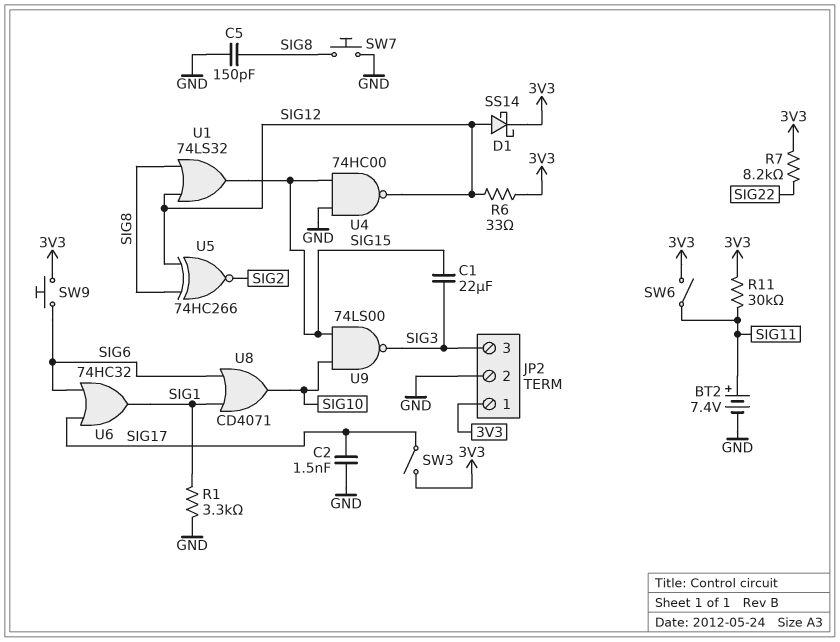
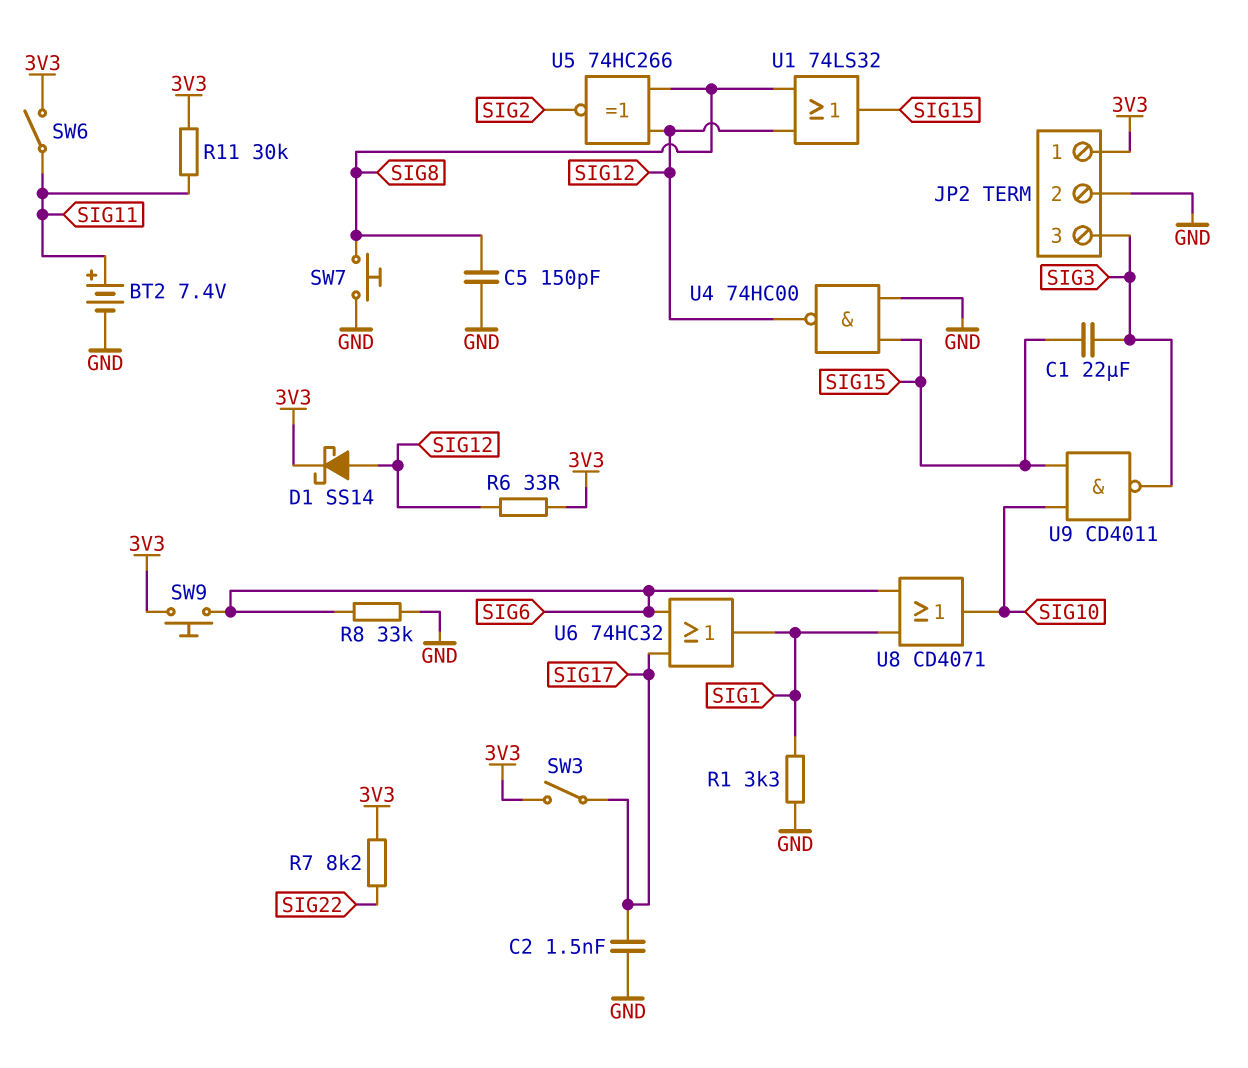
R8: none -> 33k (GND, SIG6)
U9: NAND 74LS00 (in SIG10, in SIG15, out SIG3) -> NAND CD4011 (in SIG10, in SIG15, out SIG3)

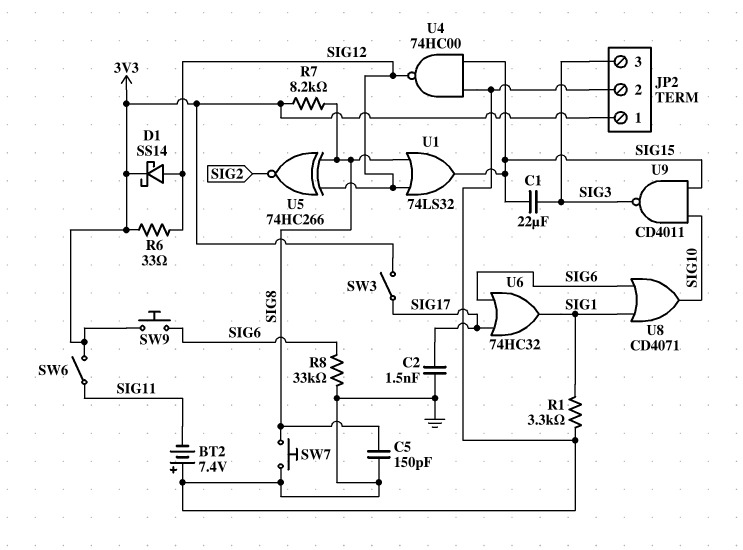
BT2: 7.4V (plus SIG11, minus GND) -> 7.4V (plus GND, minus SIG11)
R7: 8.2k (3V3, SIG22) -> 8.2k (3V3, SIG8)
R11: 30k (3V3, SIG11) -> none

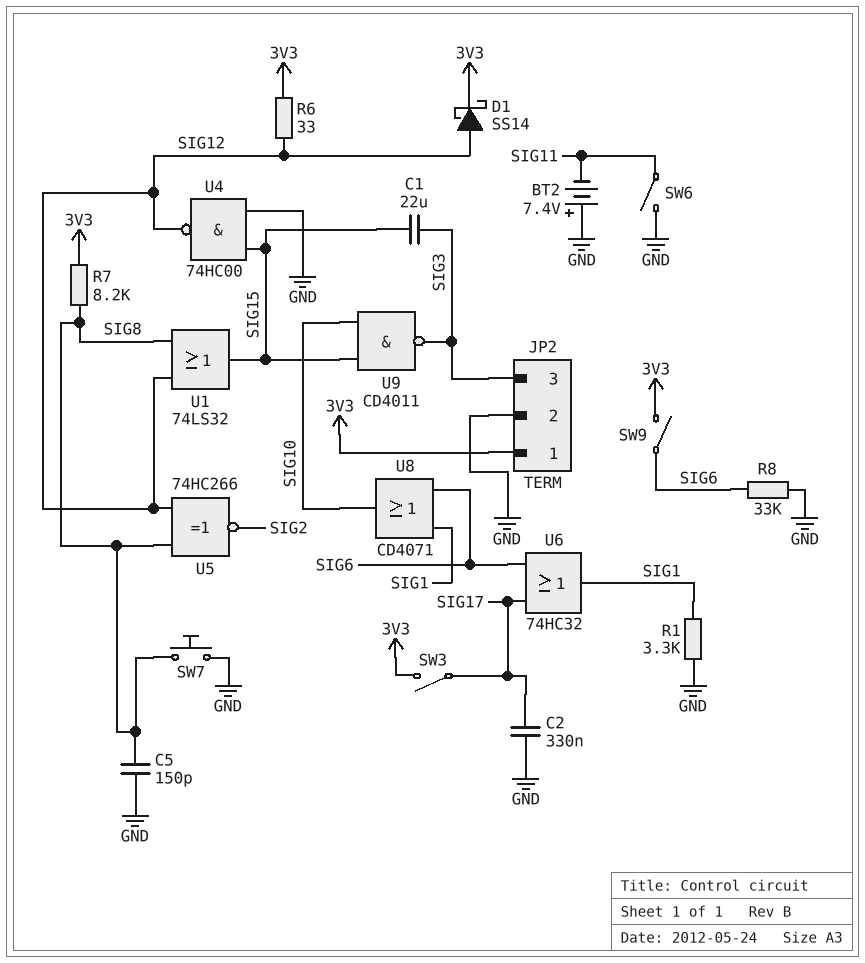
C2: 1.5nF (GND, SIG17) -> 330nF (GND, SIG17)
SW6: switch (3V3, SIG11) -> switch (GND, SIG11)
SW9: button (3V3, SIG6) -> switch (3V3, SIG6)

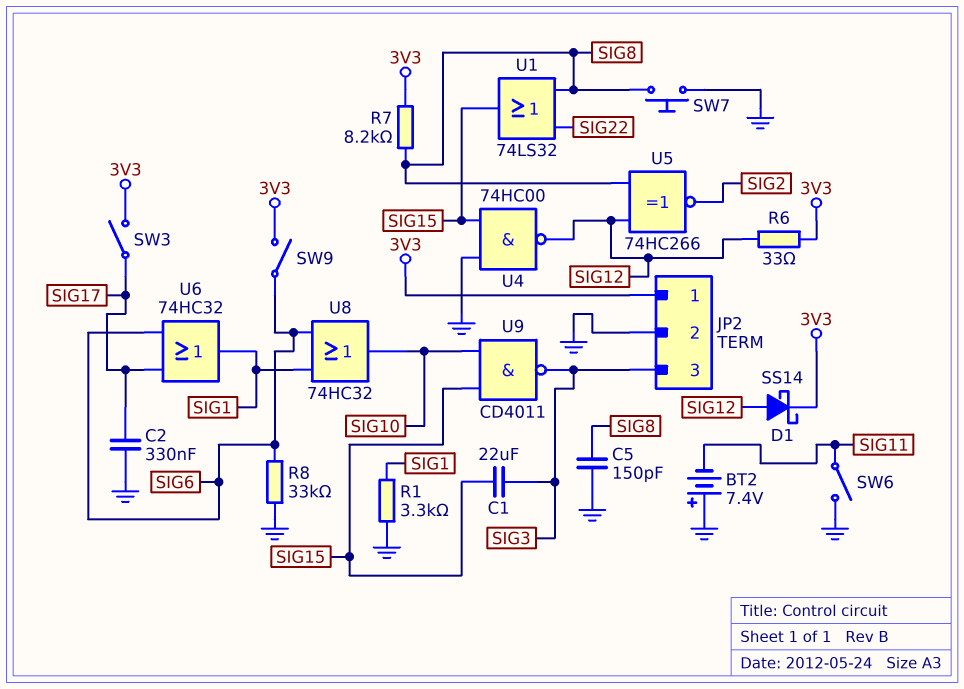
U1: OR 74LS32 (in SIG8, in SIG12, out SIG15) -> OR 74LS32 (in SIG8, in SIG22, out SIG15)
U8: OR CD4071 (in SIG1, in SIG6, out SIG10) -> OR 74HC32 (in SIG1, in SIG6, out SIG10)

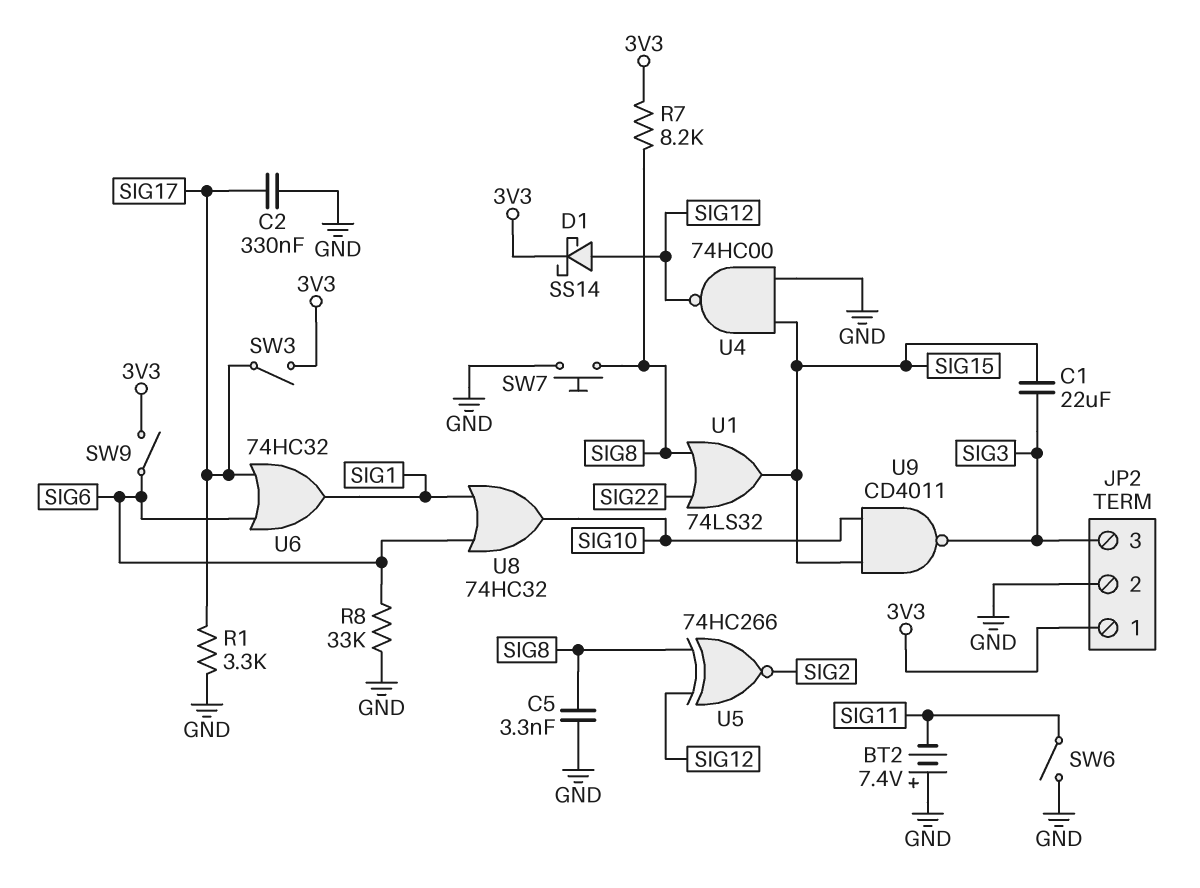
C5: 150pF (GND, SIG8) -> 3.3nF (GND, SIG8)
R1: 3.3k (GND, SIG1) -> 3.3k (GND, SIG17)
R6: 33 (3V3, SIG12) -> none

